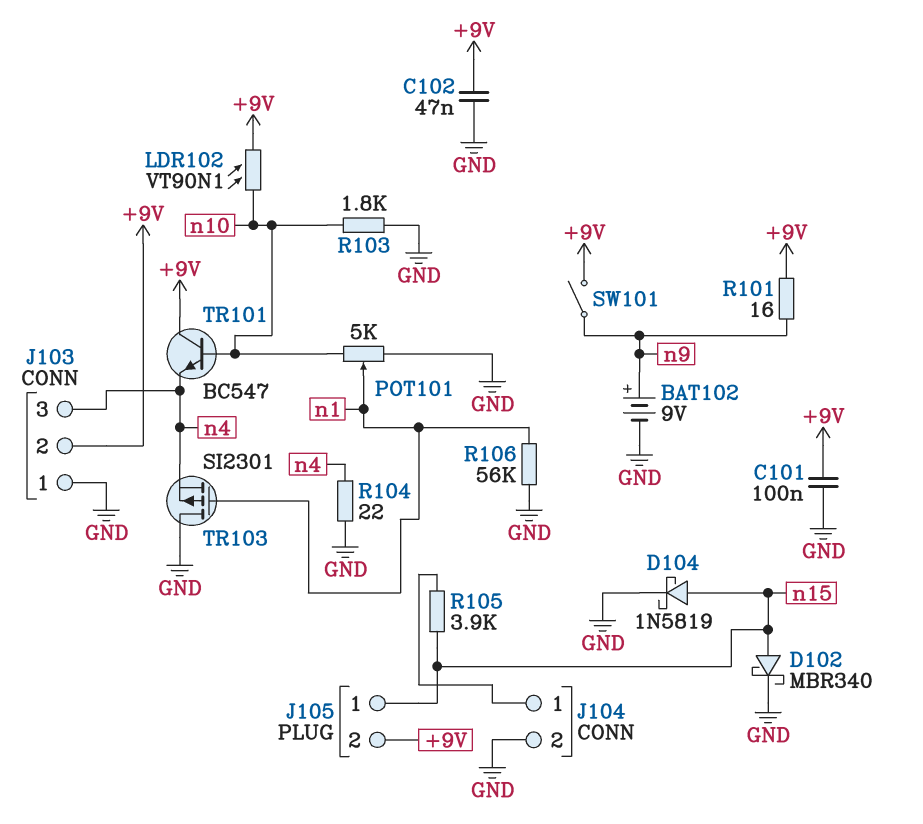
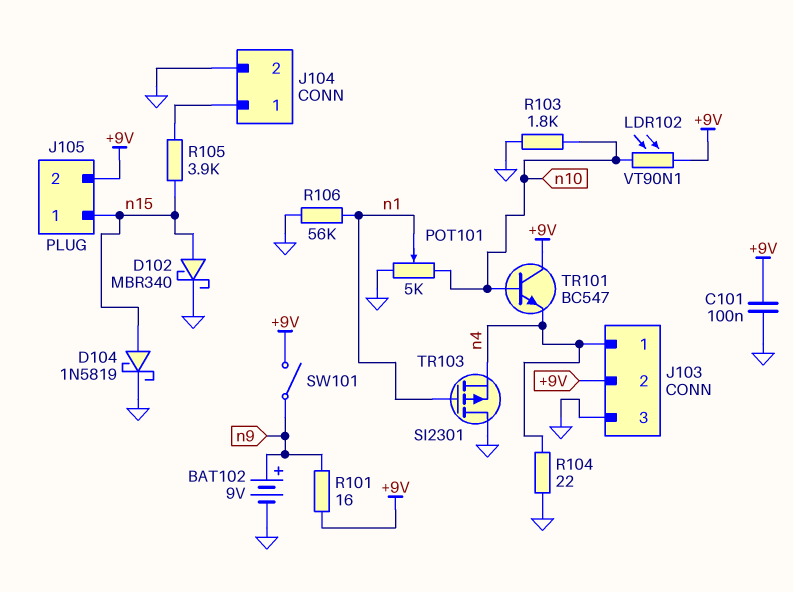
C102: 47nF (+9V, GND) -> none
J103 pin 1: GND -> n4
J103 pin 3: n4 -> GND

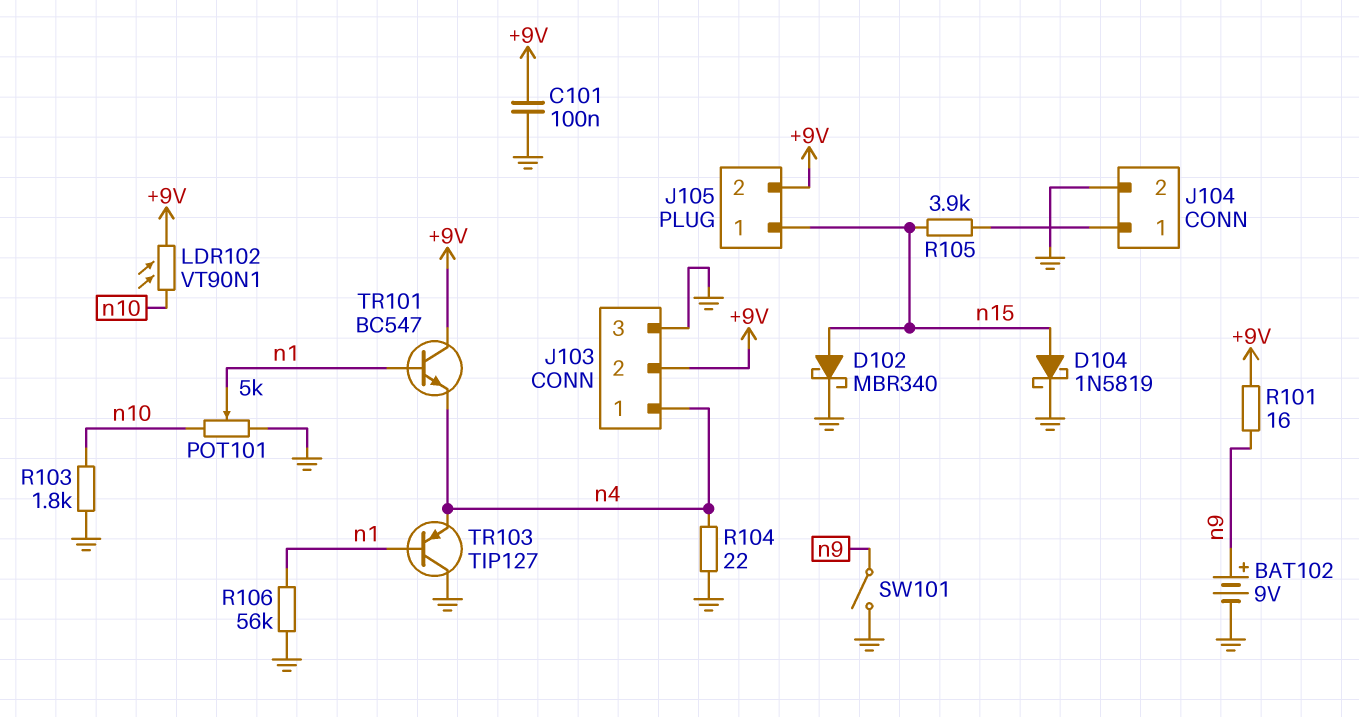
SW101: switch (+9V, n9) -> switch (GND, n9)
TR101: NPN BC547 (B n10, C +9V, E n4) -> NPN BC547 (B n1, C +9V, E n4)
TR103: PMOS SI2301 (G n1, D GND, S n4) -> PNP TIP127 (B n1, C GND, E n4)

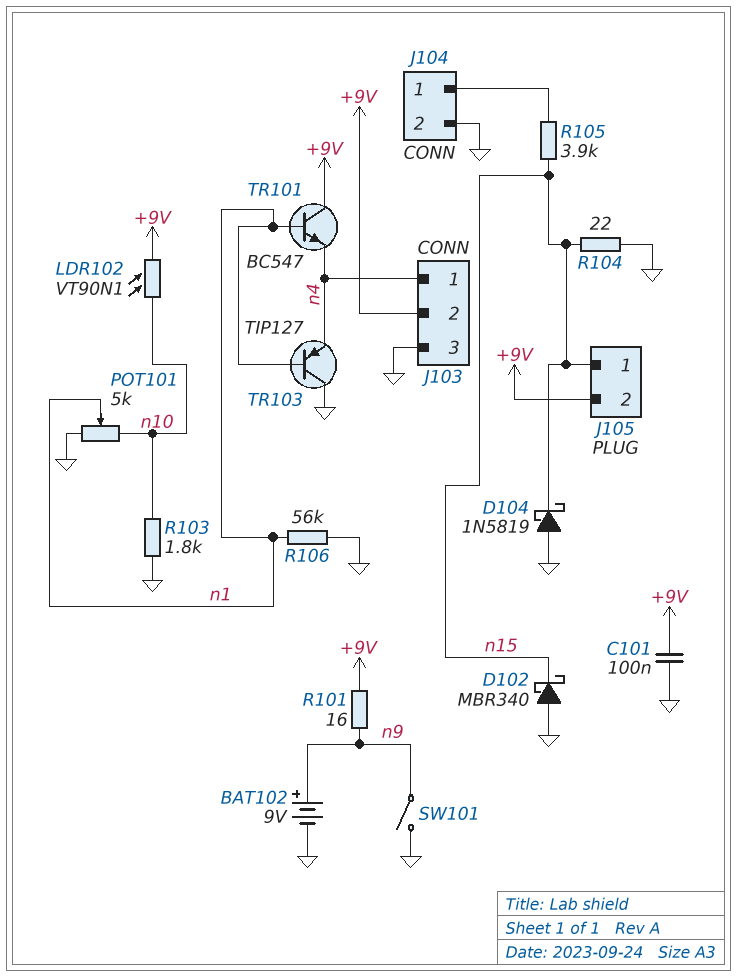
D102: schottky MBR340 (A n15, K GND) -> schottky MBR340 (A GND, K n15)
D104: schottky 1N5819 (A n15, K GND) -> schottky 1N5819 (A GND, K n15)
R104: 22 (GND, n4) -> 22 (GND, n15)

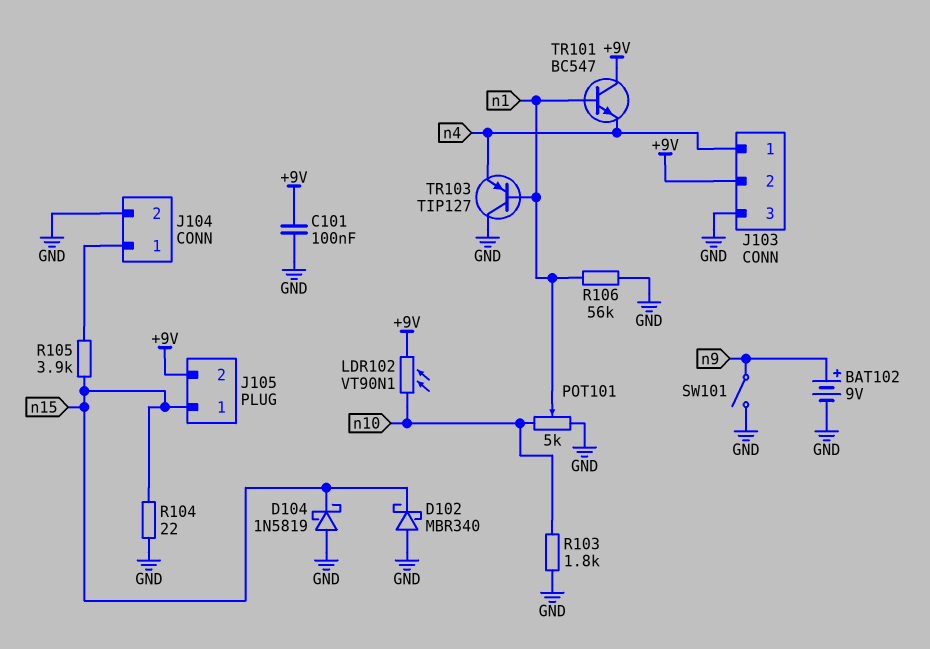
R101: 16 (+9V, n9) -> none

